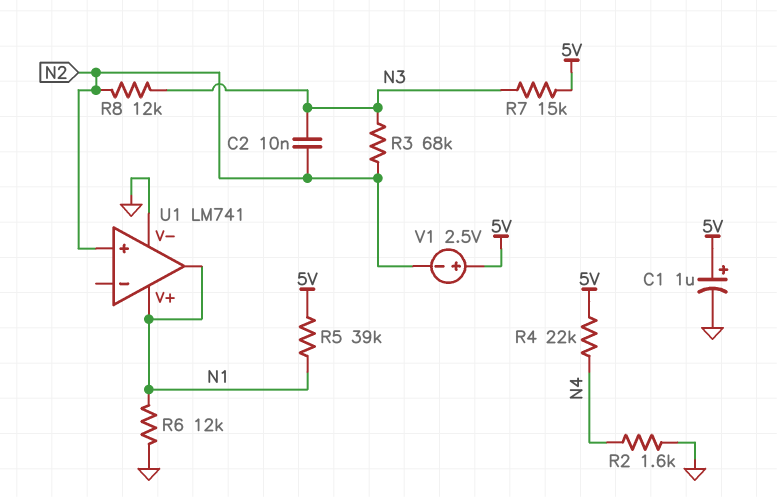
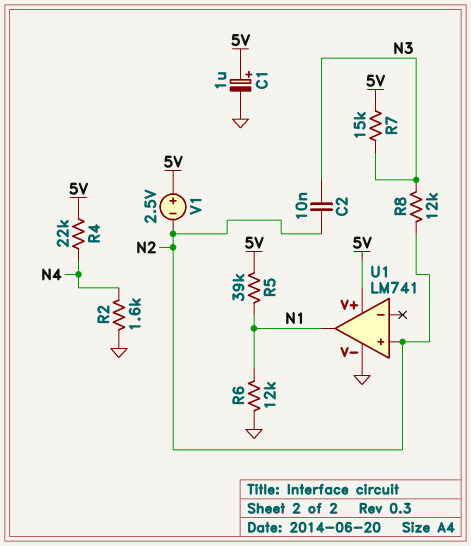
R3: 68k (N2, N3) -> none
U1 pin V+: N1 -> 5V

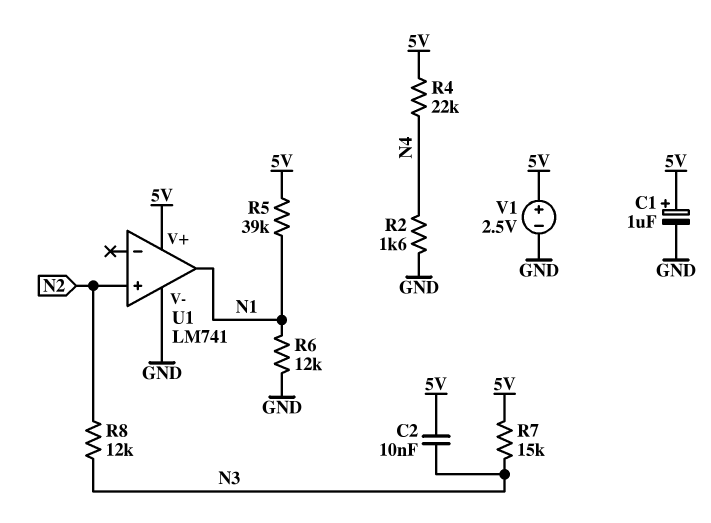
C2: 10nF (N2, N3) -> 10nF (5V, N3)
V1: 2.5V (plus 5V, minus N2) -> 2.5V (plus 5V, minus GND)

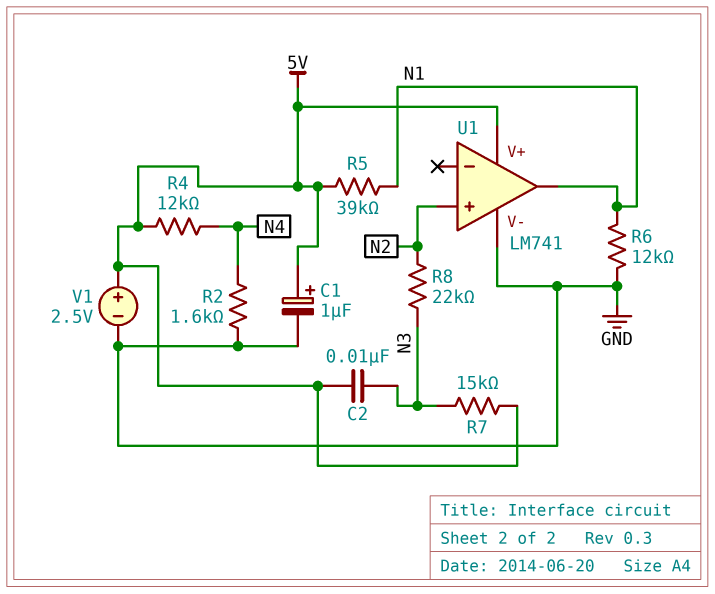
R4: 22k (5V, N4) -> 12k (5V, N4)
R8: 12k (N2, N3) -> 22k (N2, N3)

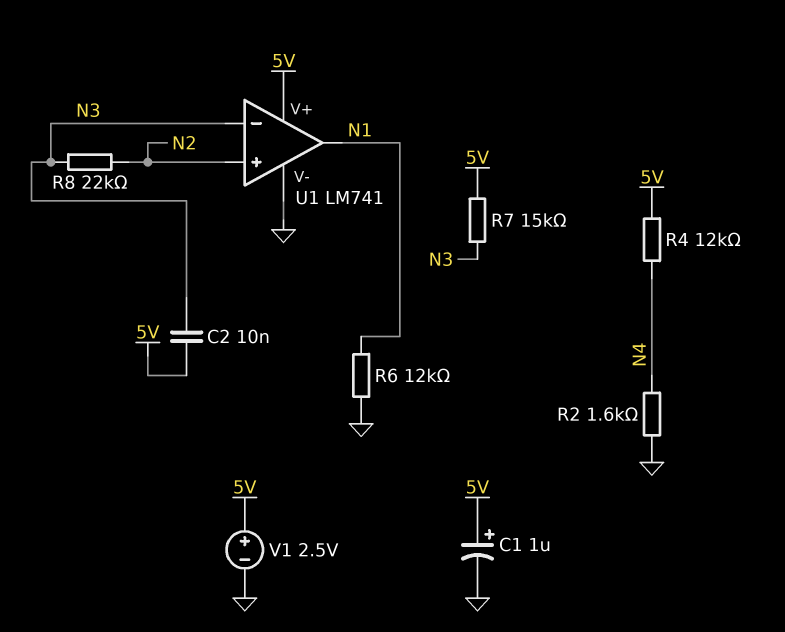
R5: 39k (5V, N1) -> none
U1 pin in-: none -> N3

